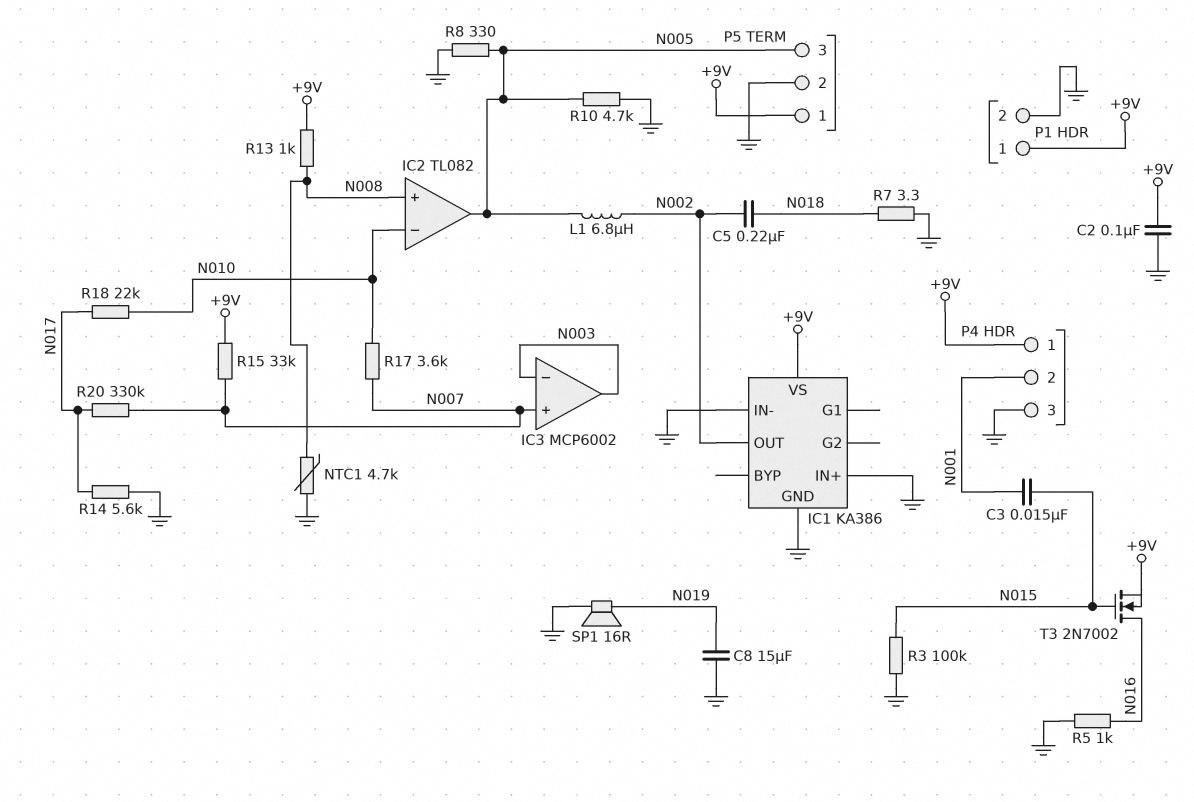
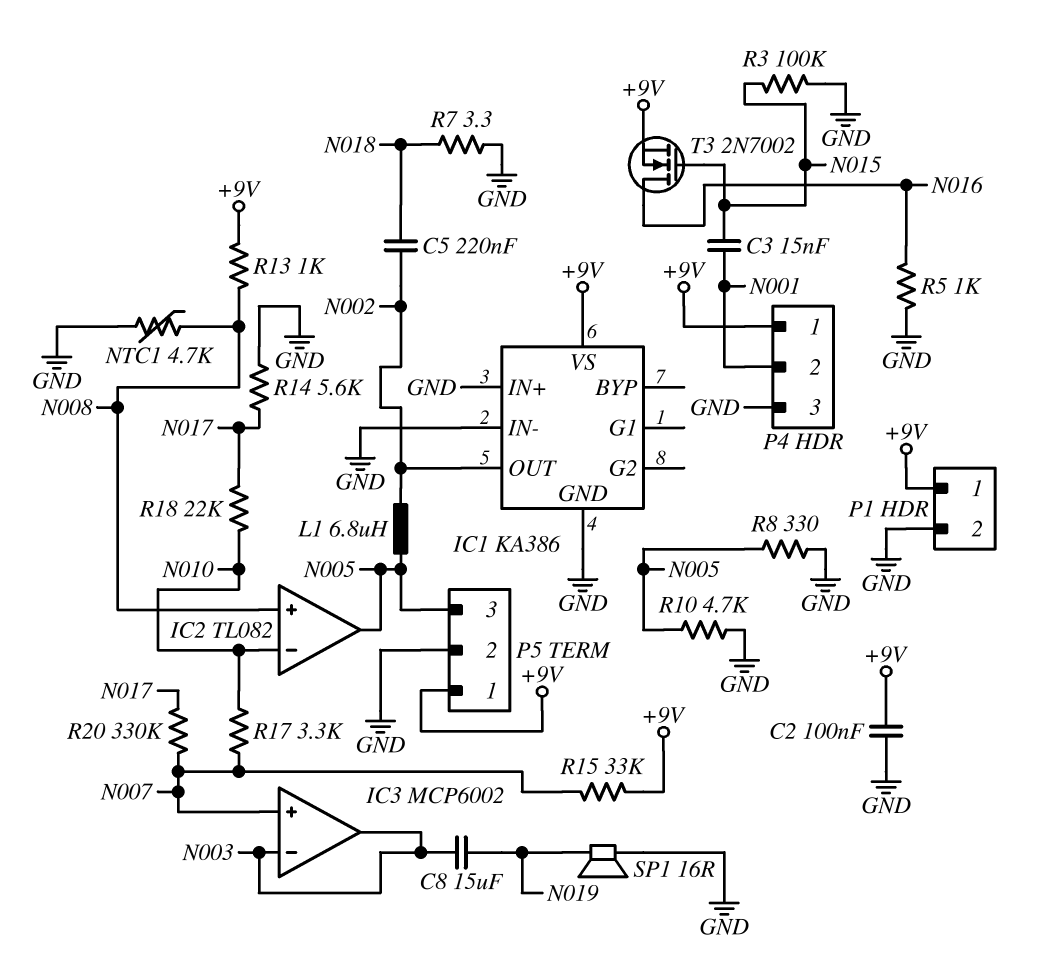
C8: 15uF (GND, N019) -> 15uF (N003, N019)
R17: 3.6k (N007, N010) -> 3.3k (N007, N010)

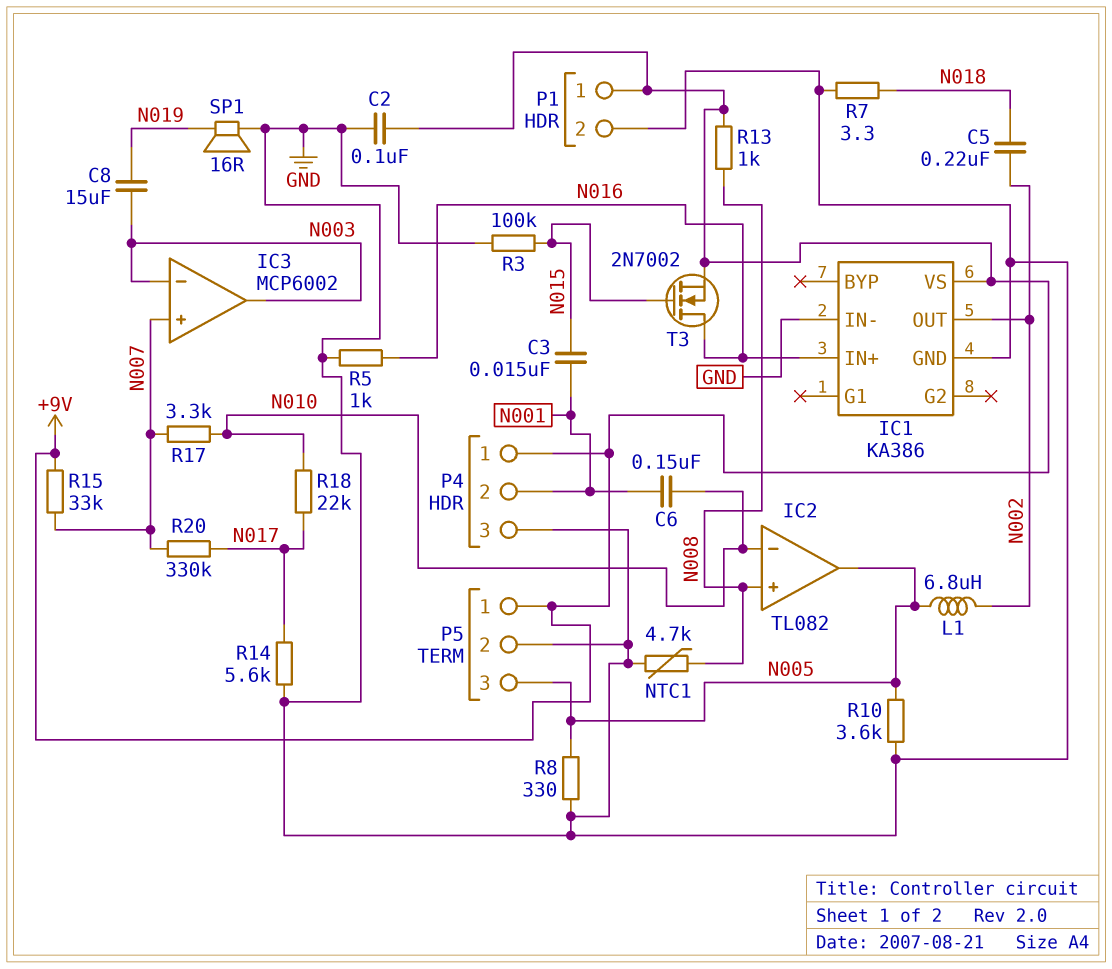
C6: none -> 150nF (N001, N010)
IC1 pin IN+: GND -> N016
R10: 4.7k (GND, N005) -> 3.6k (GND, N005)

